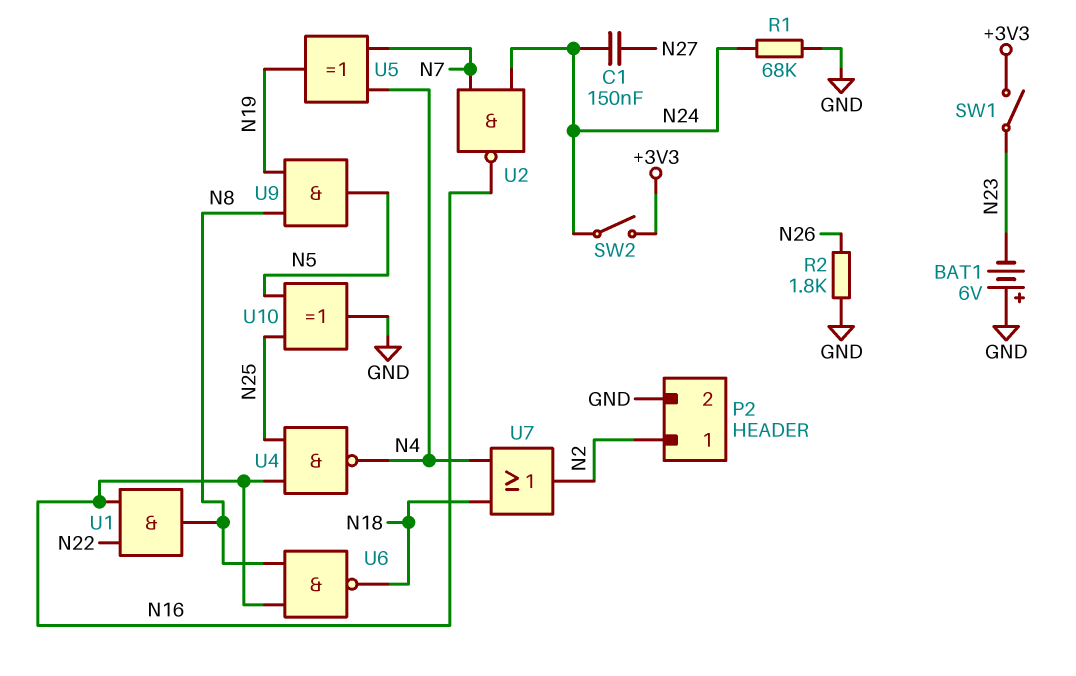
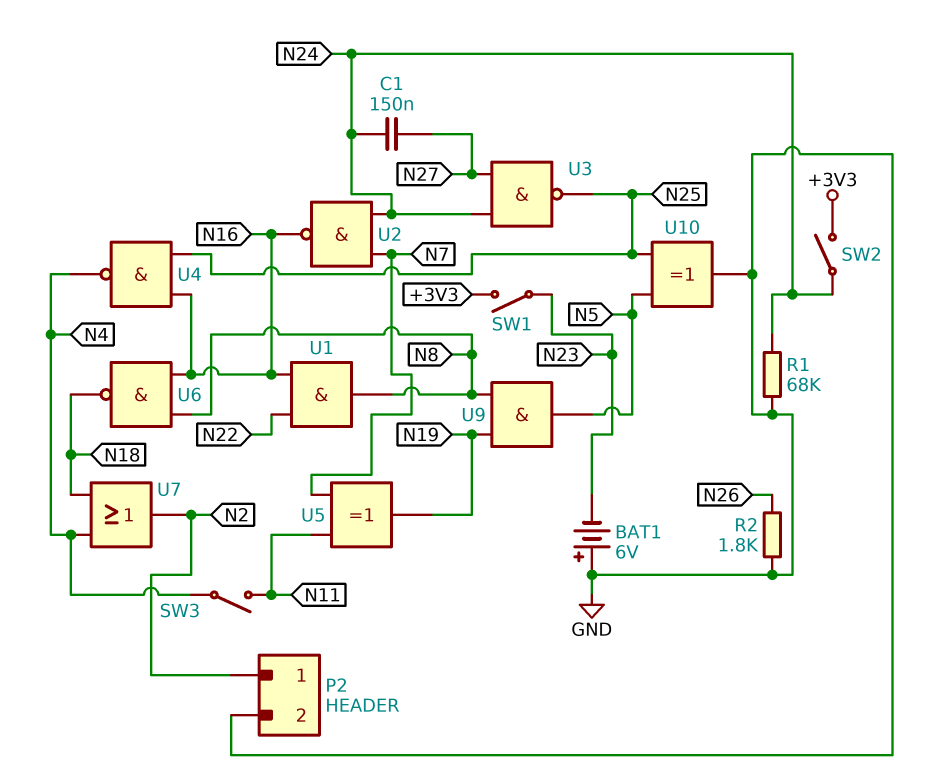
SW3: none -> switch (N4, N11)
U3: none -> NAND (in N24, in N27, out N25)
U5: XOR (in N4, in N7, out N19) -> XOR (in N7, in N11, out N19)

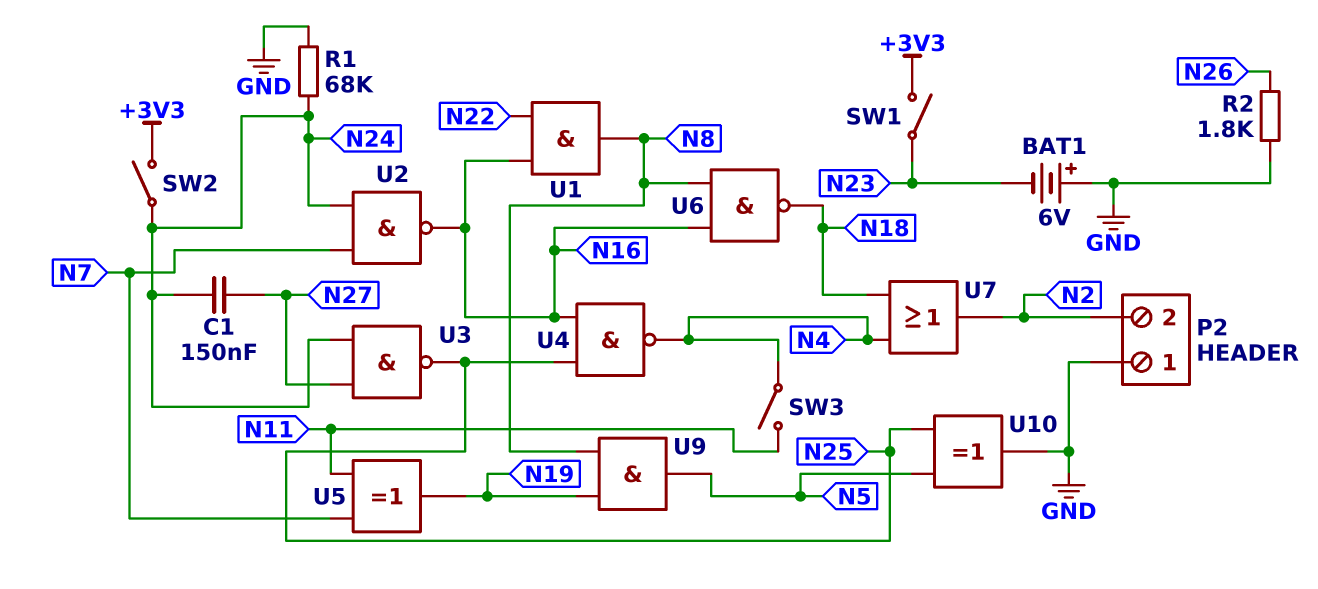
P2 pin 1: N2 -> GND
P2 pin 2: GND -> N2

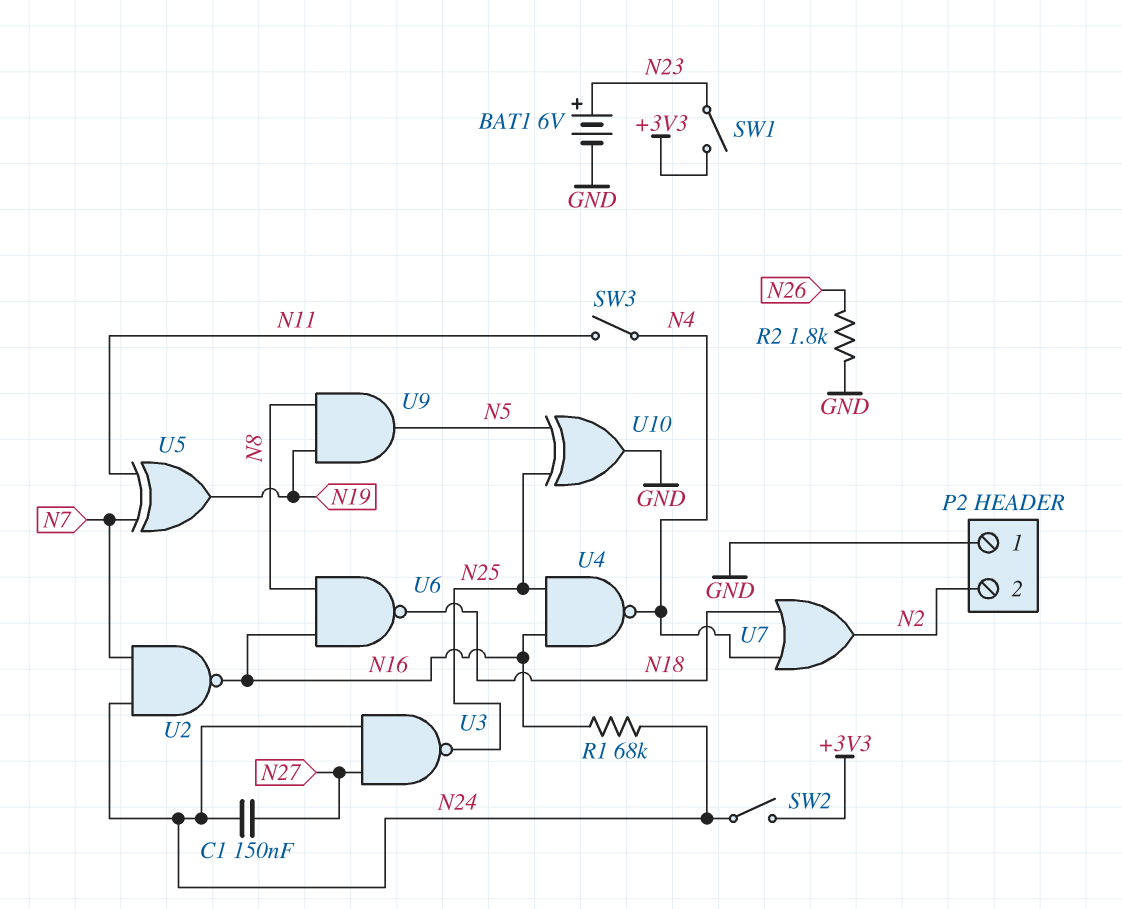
BAT1: 6V (plus GND, minus N23) -> 6V (plus N23, minus GND)
R1: 68k (GND, N24) -> 68k (N16, N24)
U1: AND (in N16, in N22, out N8) -> none

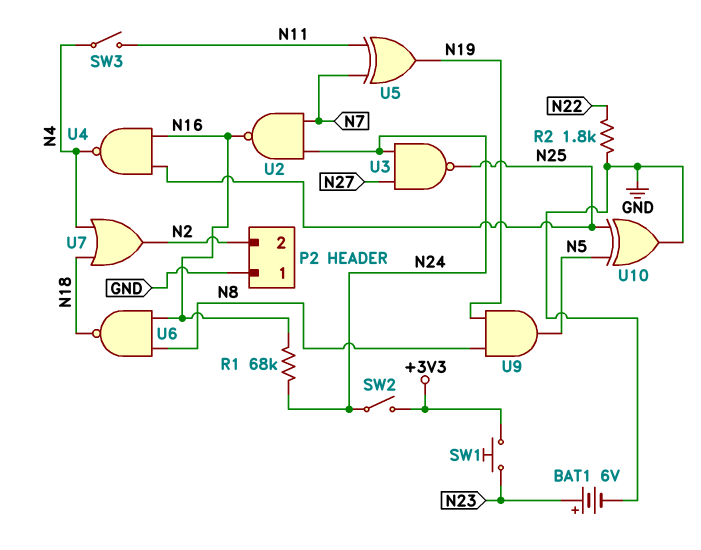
C1: 150nF (N24, N27) -> none
R2: 1.8k (GND, N26) -> 1.8k (GND, N22)
SW1: switch (+3V3, N23) -> button (+3V3, N23)

